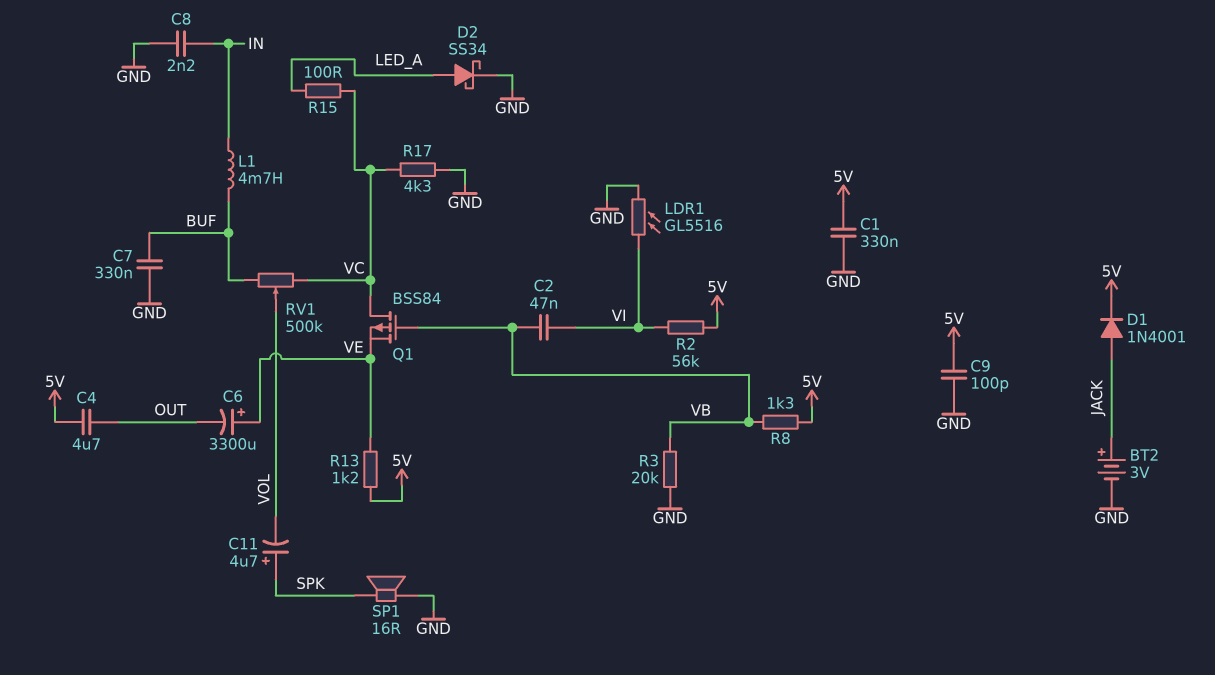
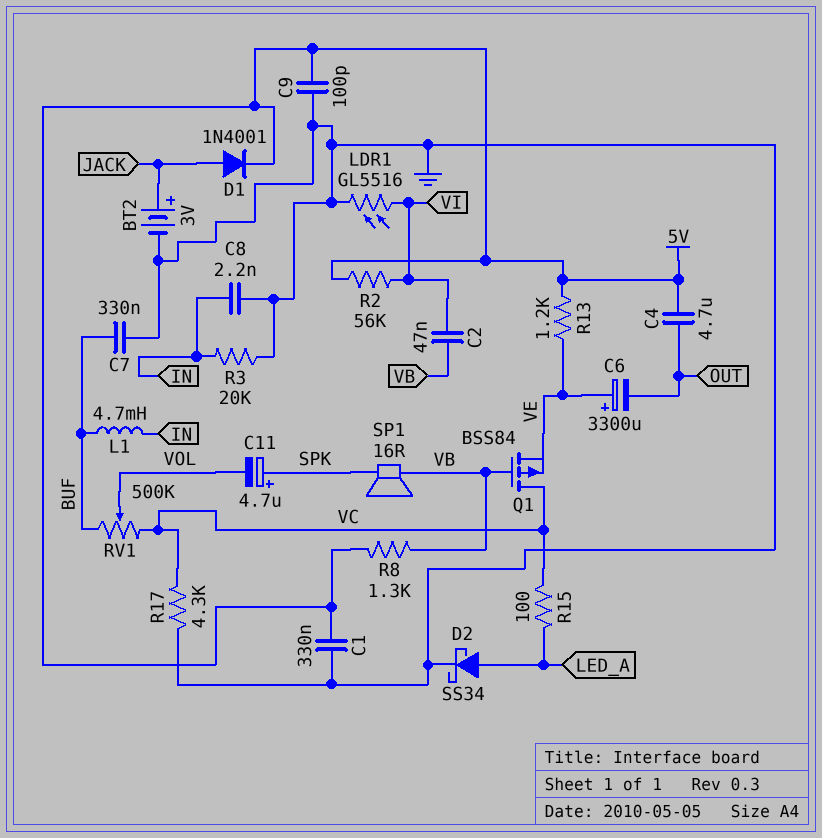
R3: 20k (GND, VB) -> 20k (GND, IN)
SP1: speaker 16R (GND, SPK) -> speaker 16R (SPK, VB)

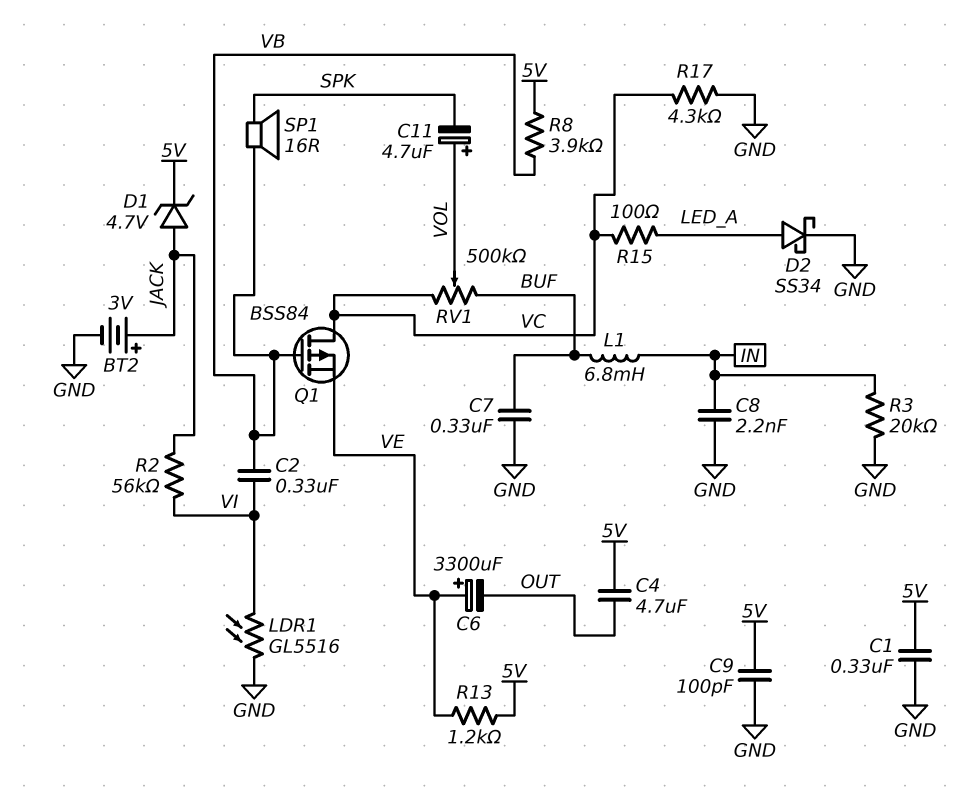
C2: 47nF (VB, VI) -> 330nF (VB, VI)
C11: 4.7uF (plus SPK, minus VOL) -> 4.7uF (plus VOL, minus SPK)
D1: diode 1N4001 (A JACK, K 5V) -> zener 4.7V (A JACK, K 5V)
L1: 4.7mH (BUF, IN) -> 6.8mH (BUF, IN)
R2: 56k (5V, VI) -> 56k (JACK, VI)
R8: 1.3k (5V, VB) -> 3.9k (5V, VB)

